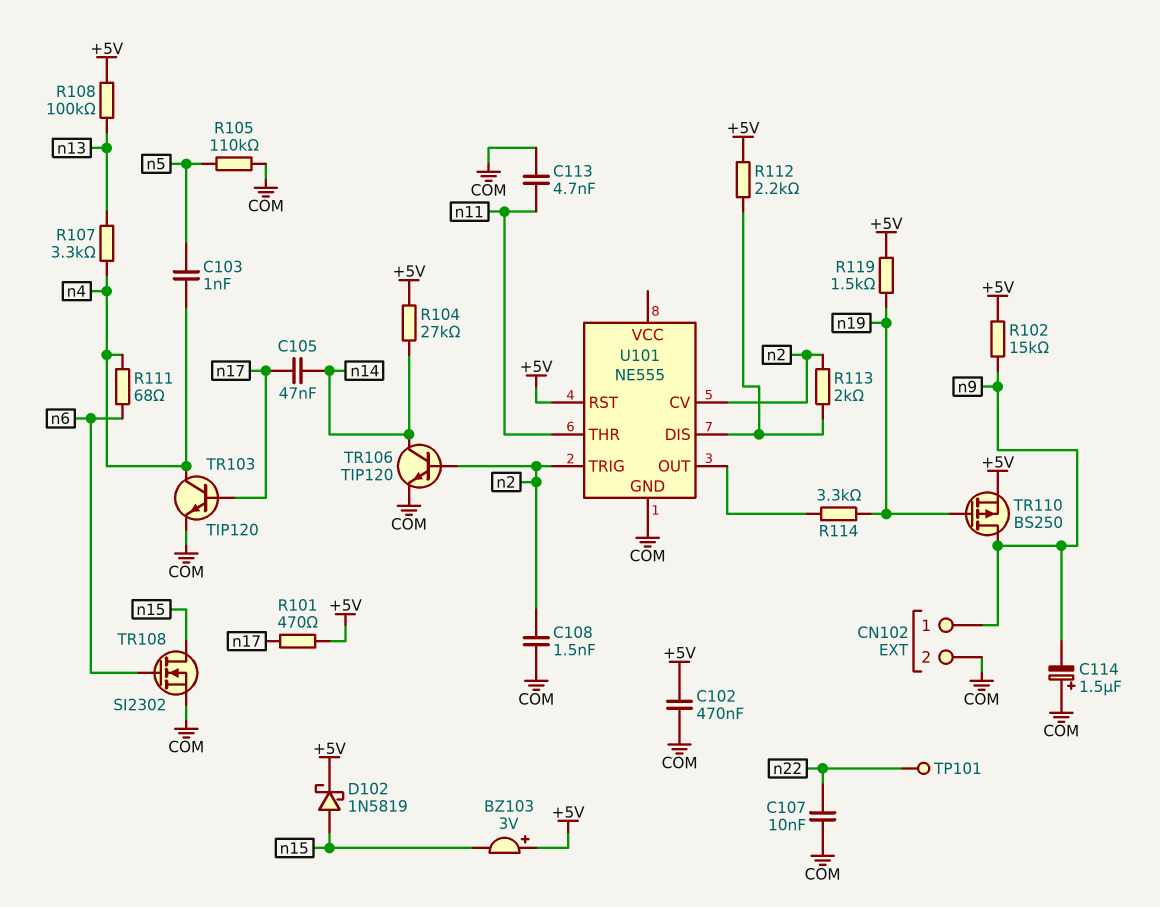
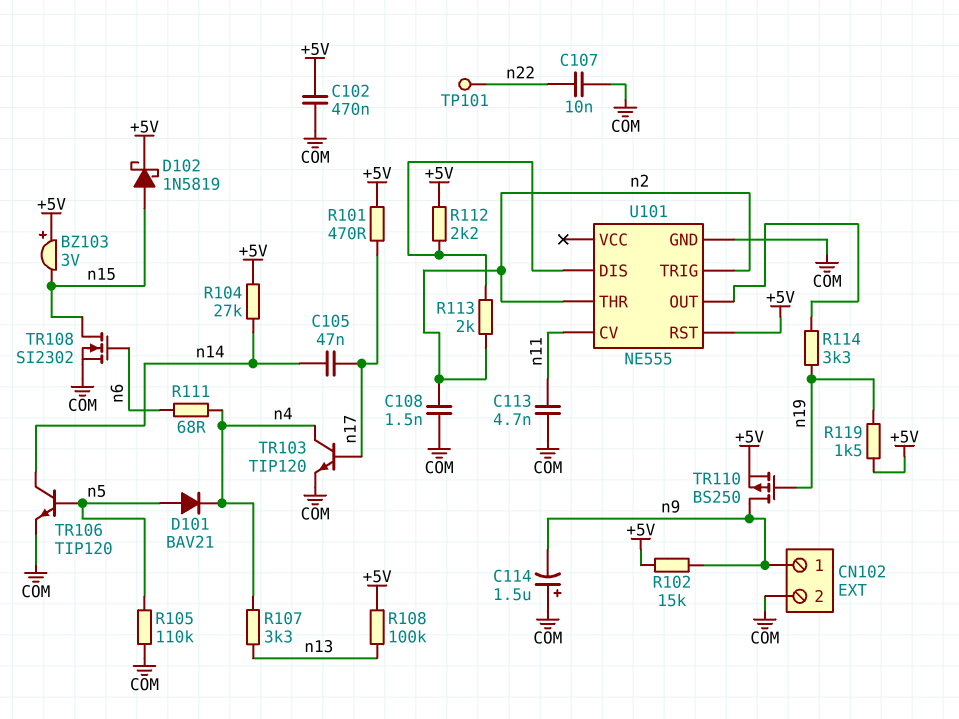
C103: 1nF (n4, n5) -> none
D101: none -> diode BAV21 (A n5, K n4)
TR106: NPN TIP120 (B n2, C n14, E COM) -> NPN TIP120 (B n5, C n14, E COM)
U101 pin CV: n2 -> n11
U101 pin THR: n11 -> n2

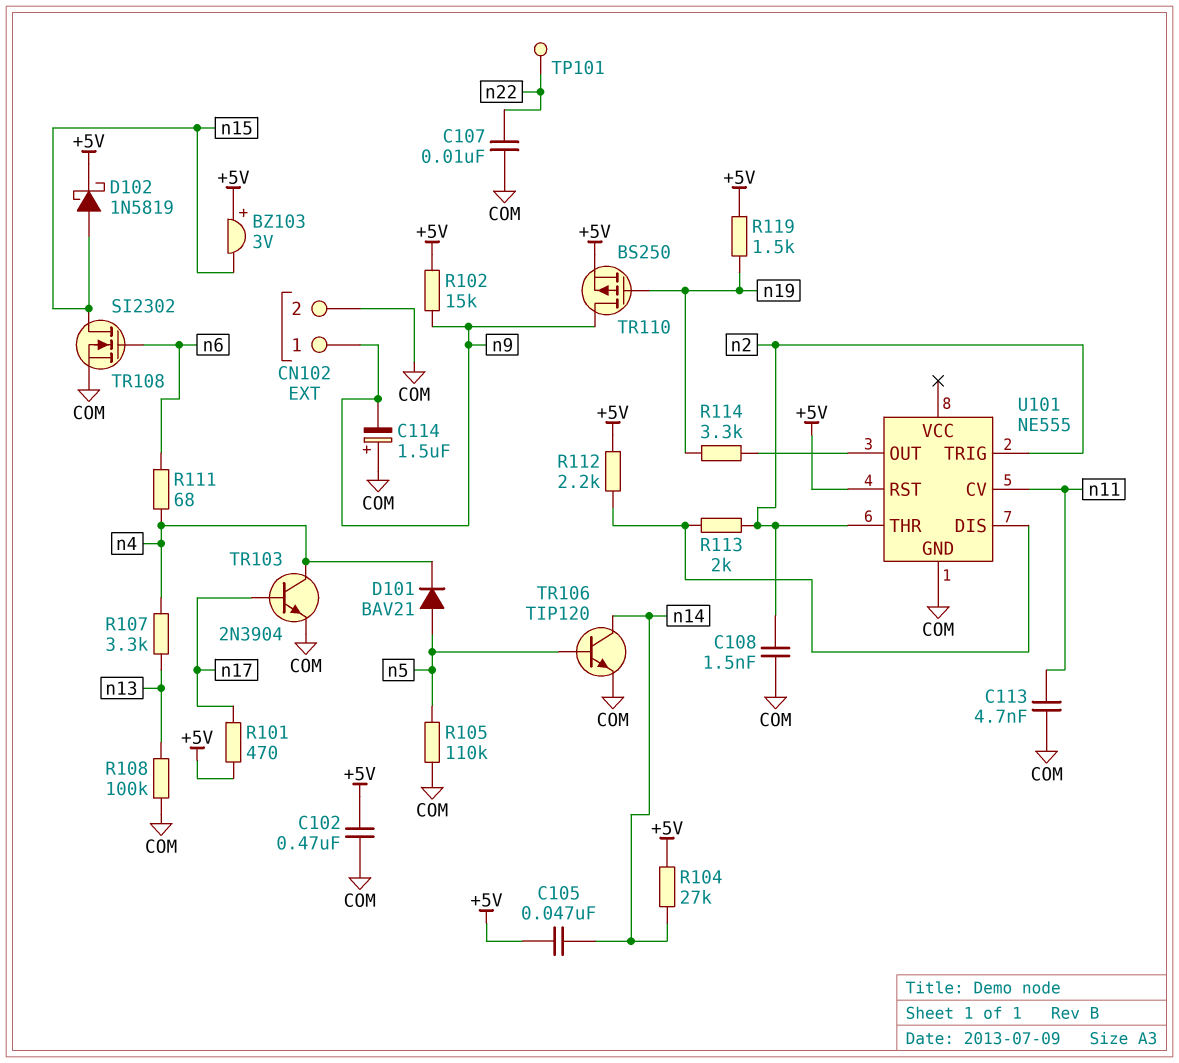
C105: 47nF (n14, n17) -> 47nF (+5V, n14)
R108: 100k (+5V, n13) -> 100k (COM, n13)
TR103: NPN TIP120 (B n17, C n4, E COM) -> NPN 2N3904 (B n17, C n4, E COM)

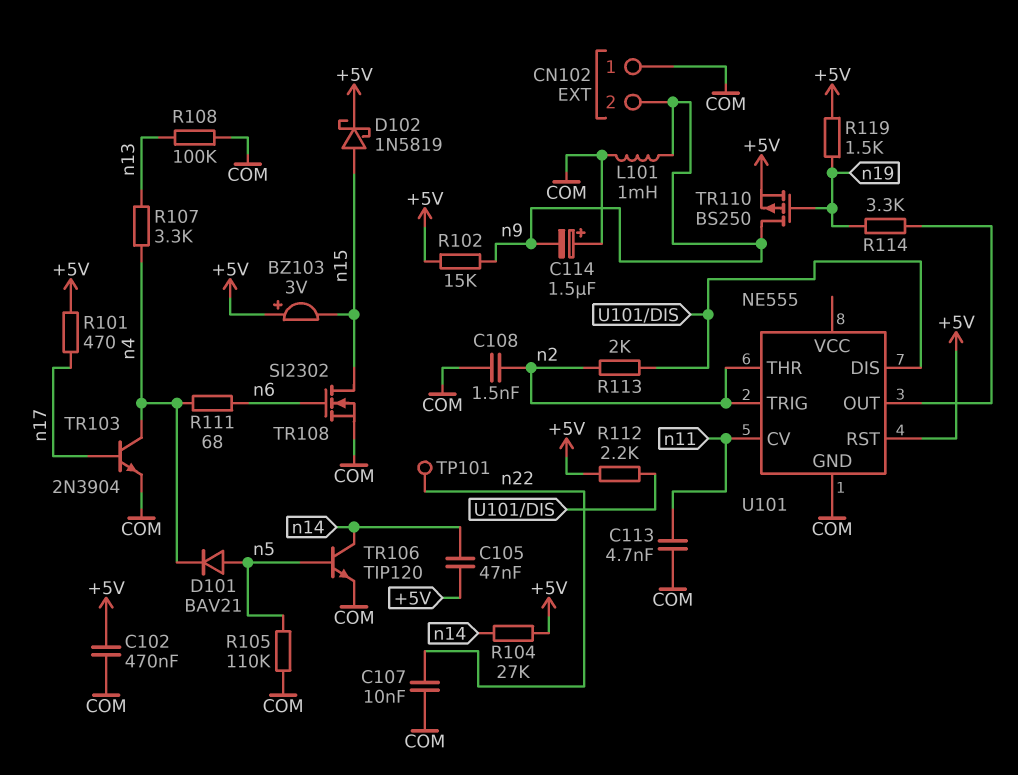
CN102 pin 1: n9 -> COM
CN102 pin 2: COM -> n9
L101: none -> 1mH (COM, n9)

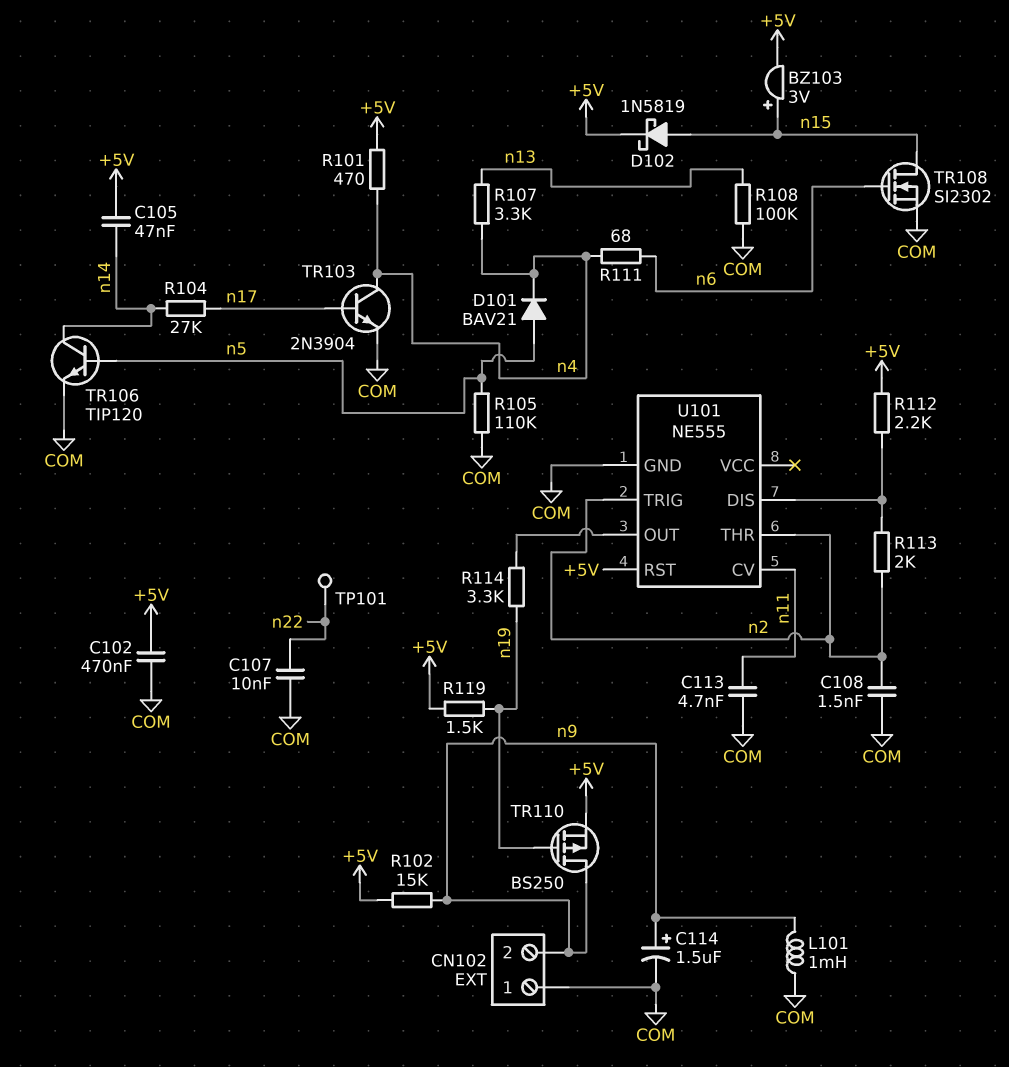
BZ103: buzzer 3V (plus +5V, minus n15) -> buzzer 3V (plus n15, minus +5V)
C114: 1.5uF (plus COM, minus n9) -> 1.5uF (plus n9, minus COM)
R101: 470 (+5V, n17) -> 470 (+5V, n4)
R104: 27k (+5V, n14) -> 27k (n14, n17)

